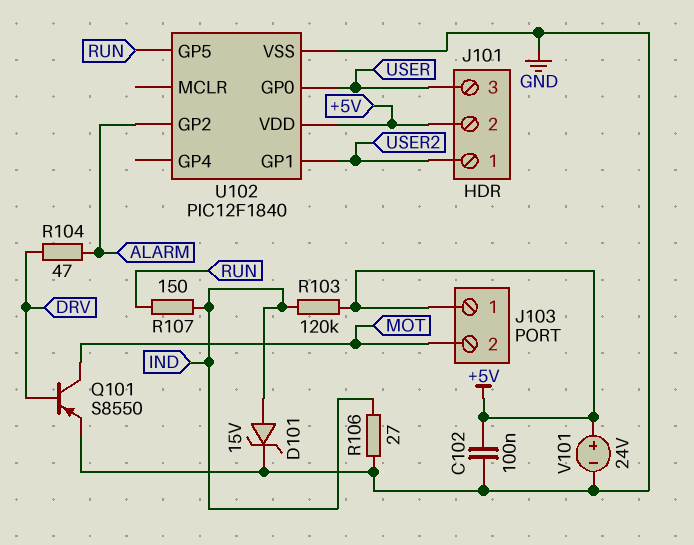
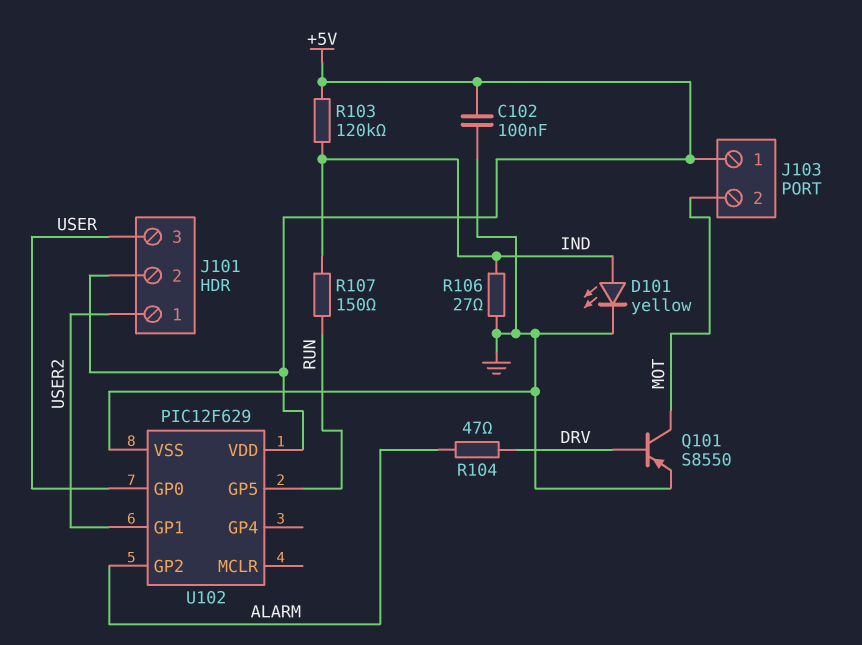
D101: zener 15V (A IND, K GND) -> LED yellow (A IND, K GND)
U102: PIC12F1840 -> PIC12F629
V101: 24V (plus +5V, minus GND) -> none

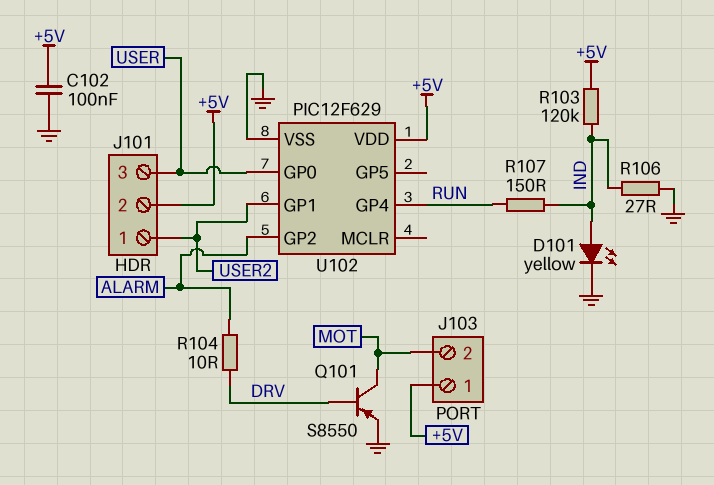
R104: 47 (ALARM, DRV) -> 10 (ALARM, DRV)
U102 pin GP4: none -> RUN
U102 pin GP5: RUN -> none

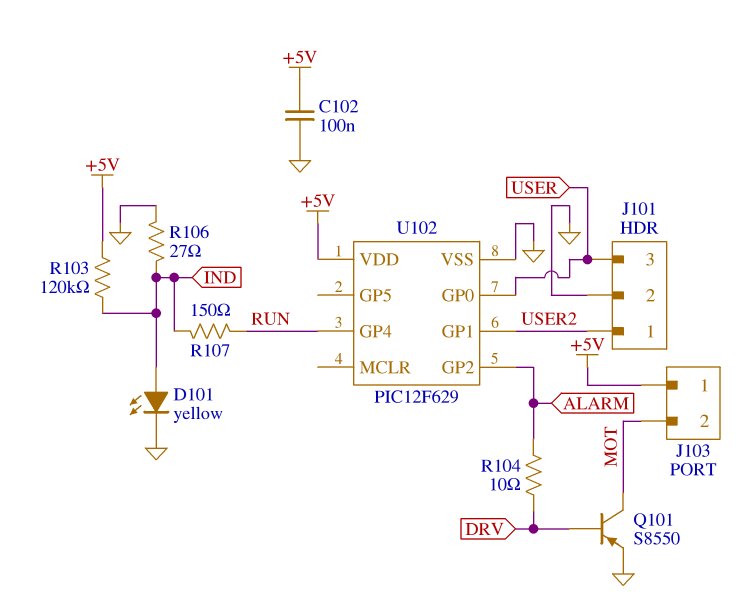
J101 pin 2: +5V -> GND

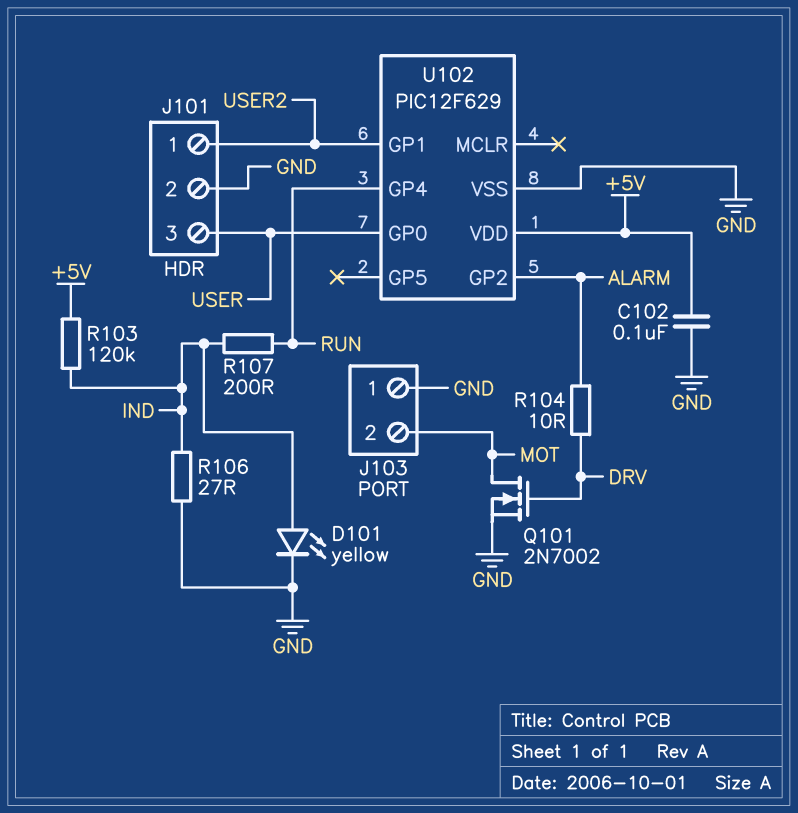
J103 pin 1: +5V -> GND
Q101: PNP S8550 (B DRV, C MOT, E GND) -> NMOS 2N7002 (G DRV, D MOT, S GND)
R107: 150 (IND, RUN) -> 200 (IND, RUN)

